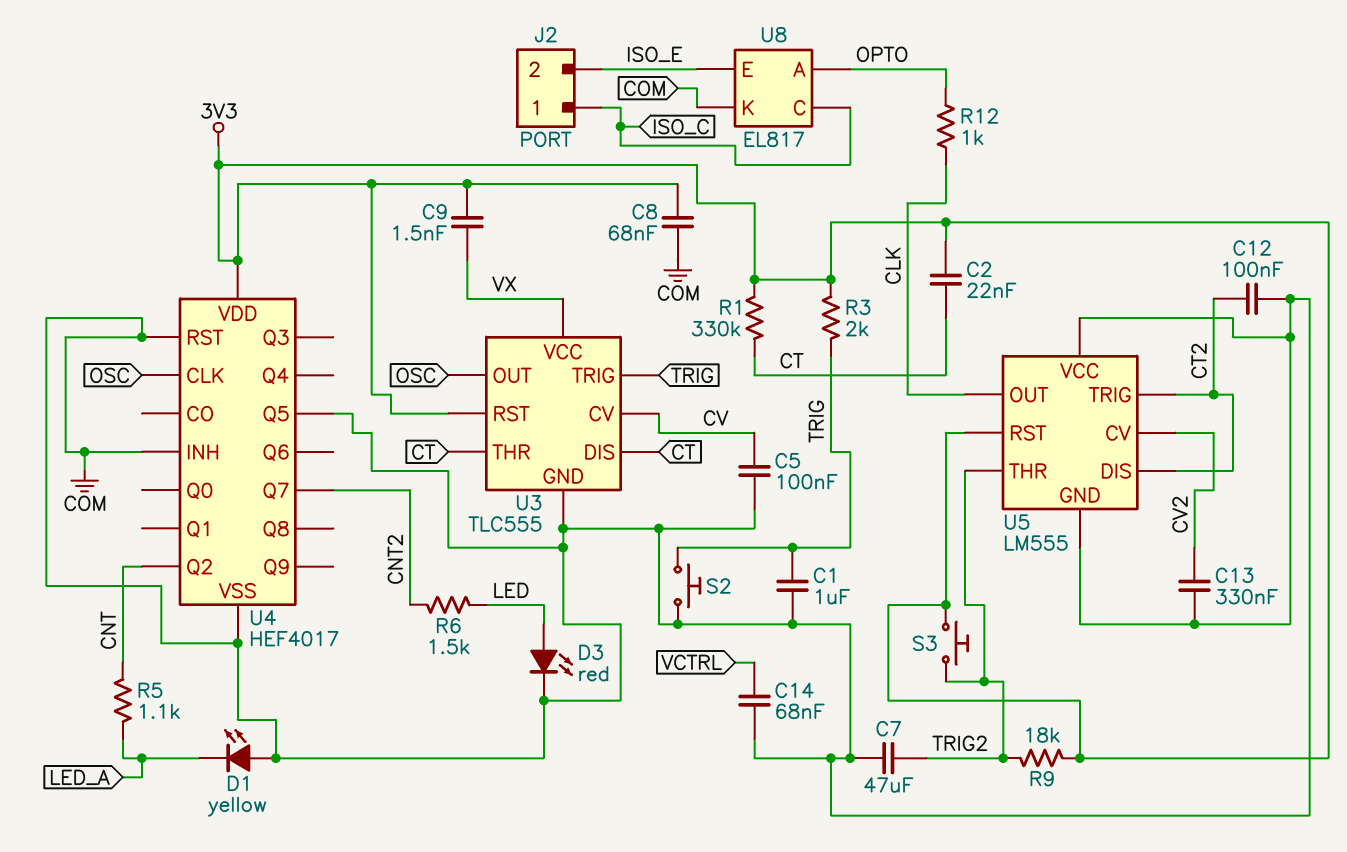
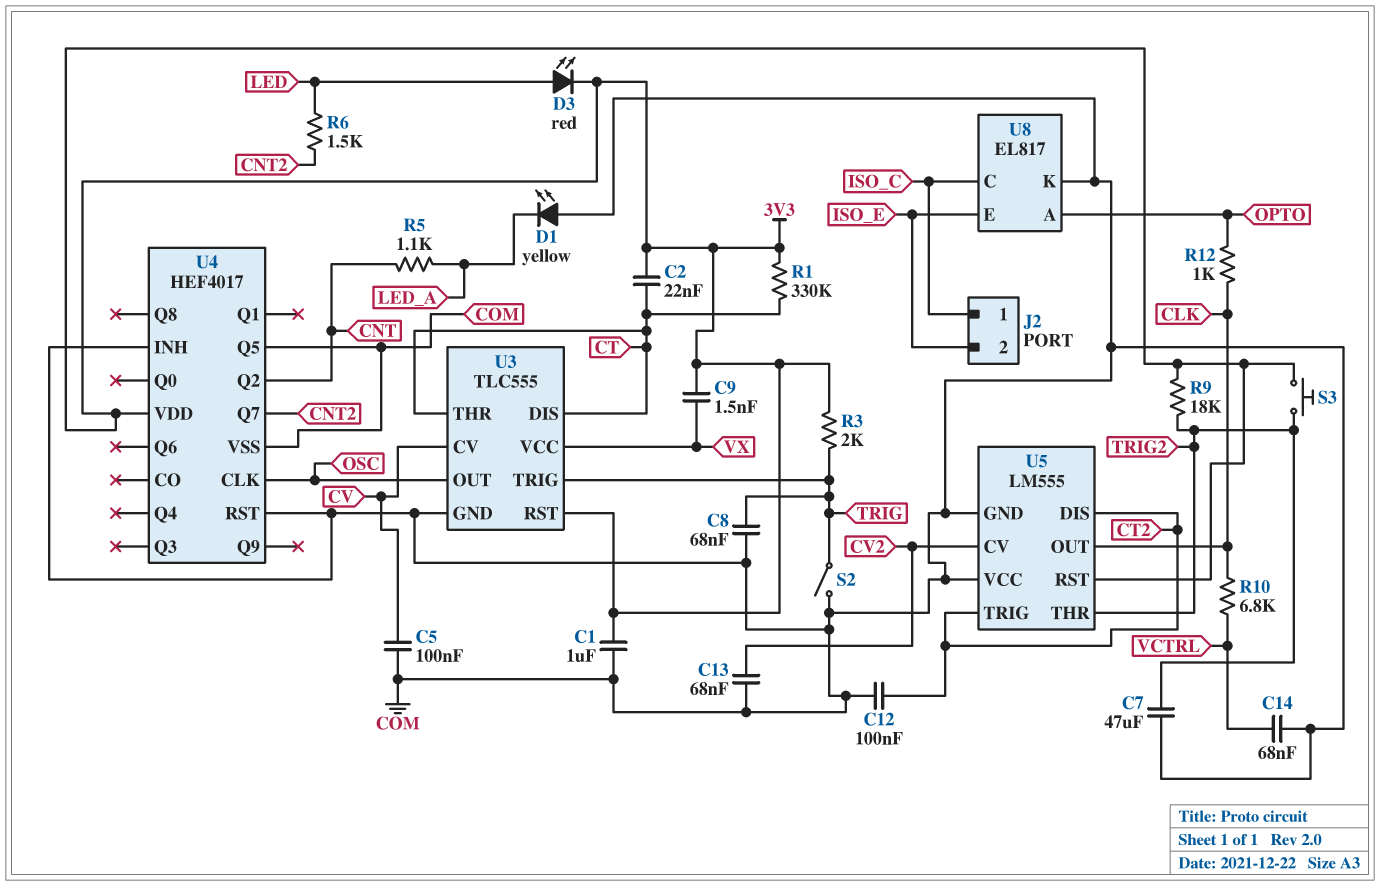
C1: 1uF (COM, TRIG) -> 1uF (3V3, COM)
C8: 68nF (3V3, COM) -> 68nF (COM, TRIG)
C13: 330nF (COM, CV2) -> 68nF (COM, CV2)
D3: LED red (A LED, K COM) -> LED red (A LED, K 3V3)
R10: none -> 6.8k (CLK, VCTRL)
S2: button (COM, TRIG) -> switch (COM, TRIG)

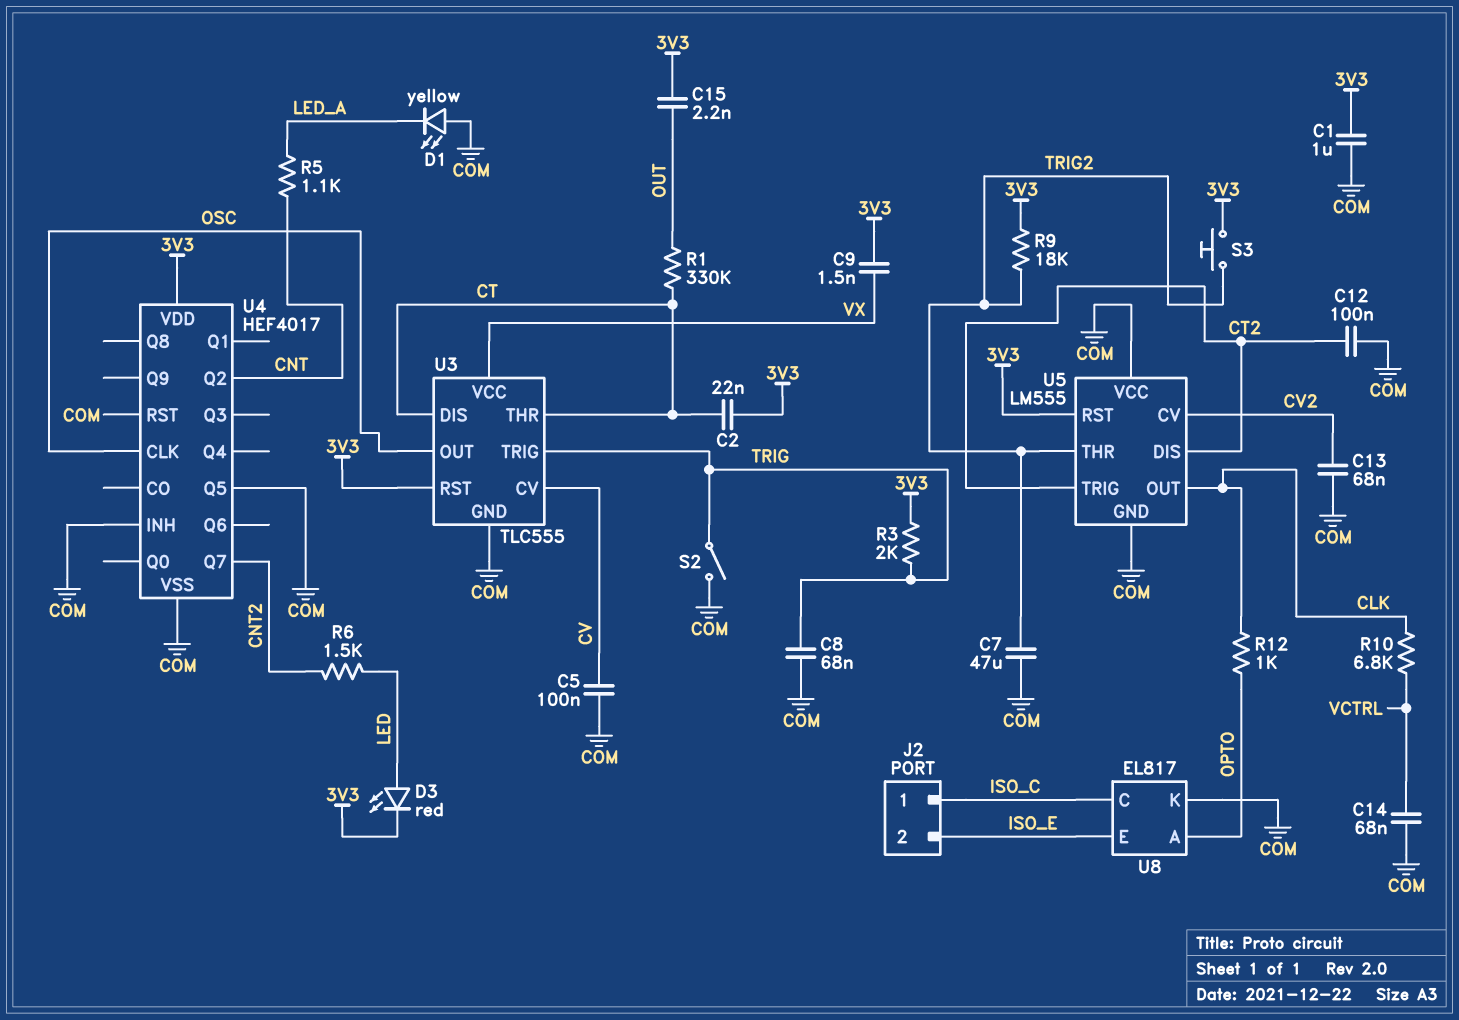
C15: none -> 2.2nF (3V3, OUT)
R1: 330k (3V3, CT) -> 330k (CT, OUT)

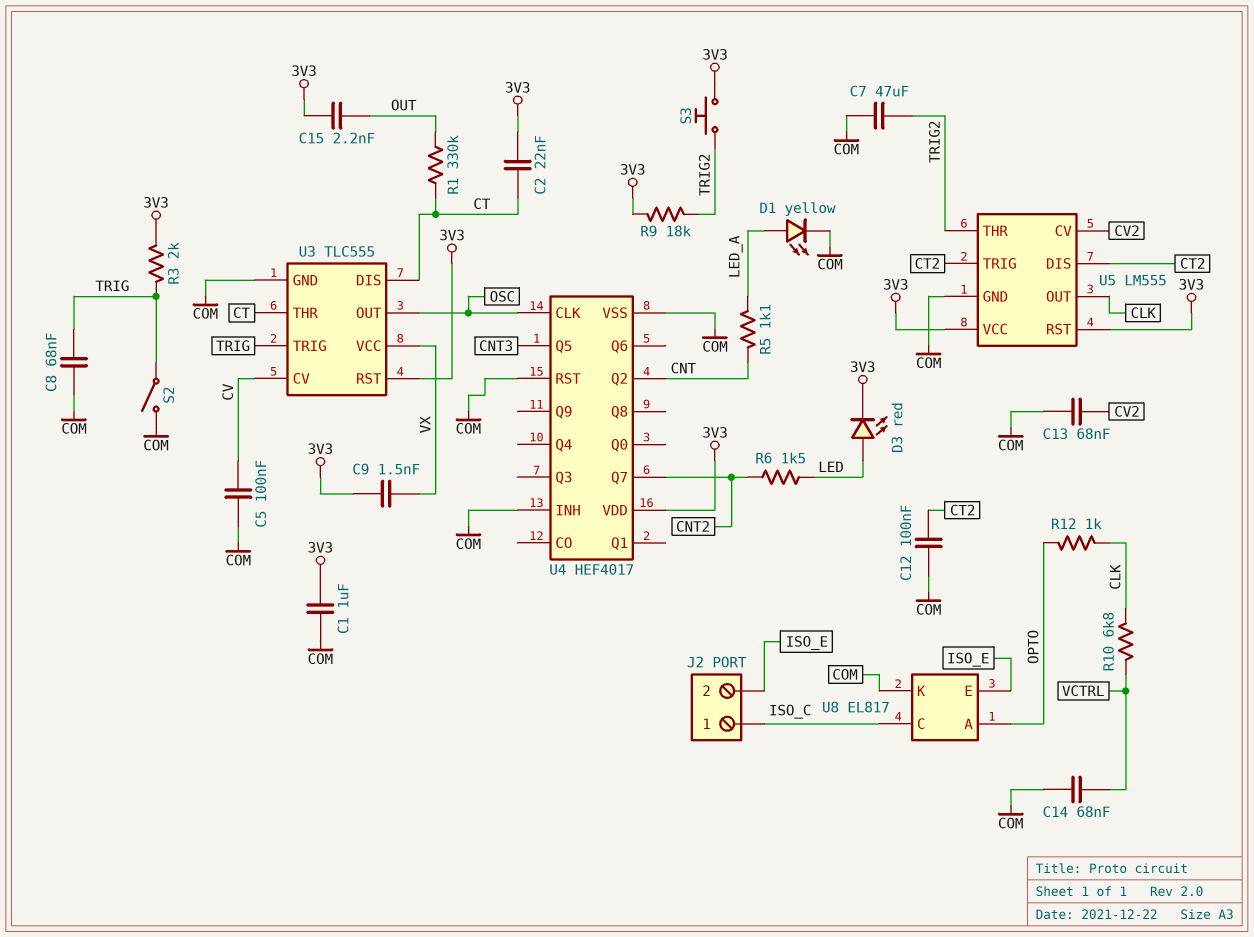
D1: LED yellow (A COM, K LED_A) -> LED yellow (A LED_A, K COM)
U4 pin Q5: COM -> CNT3
U5 pin VCC: COM -> 3V3

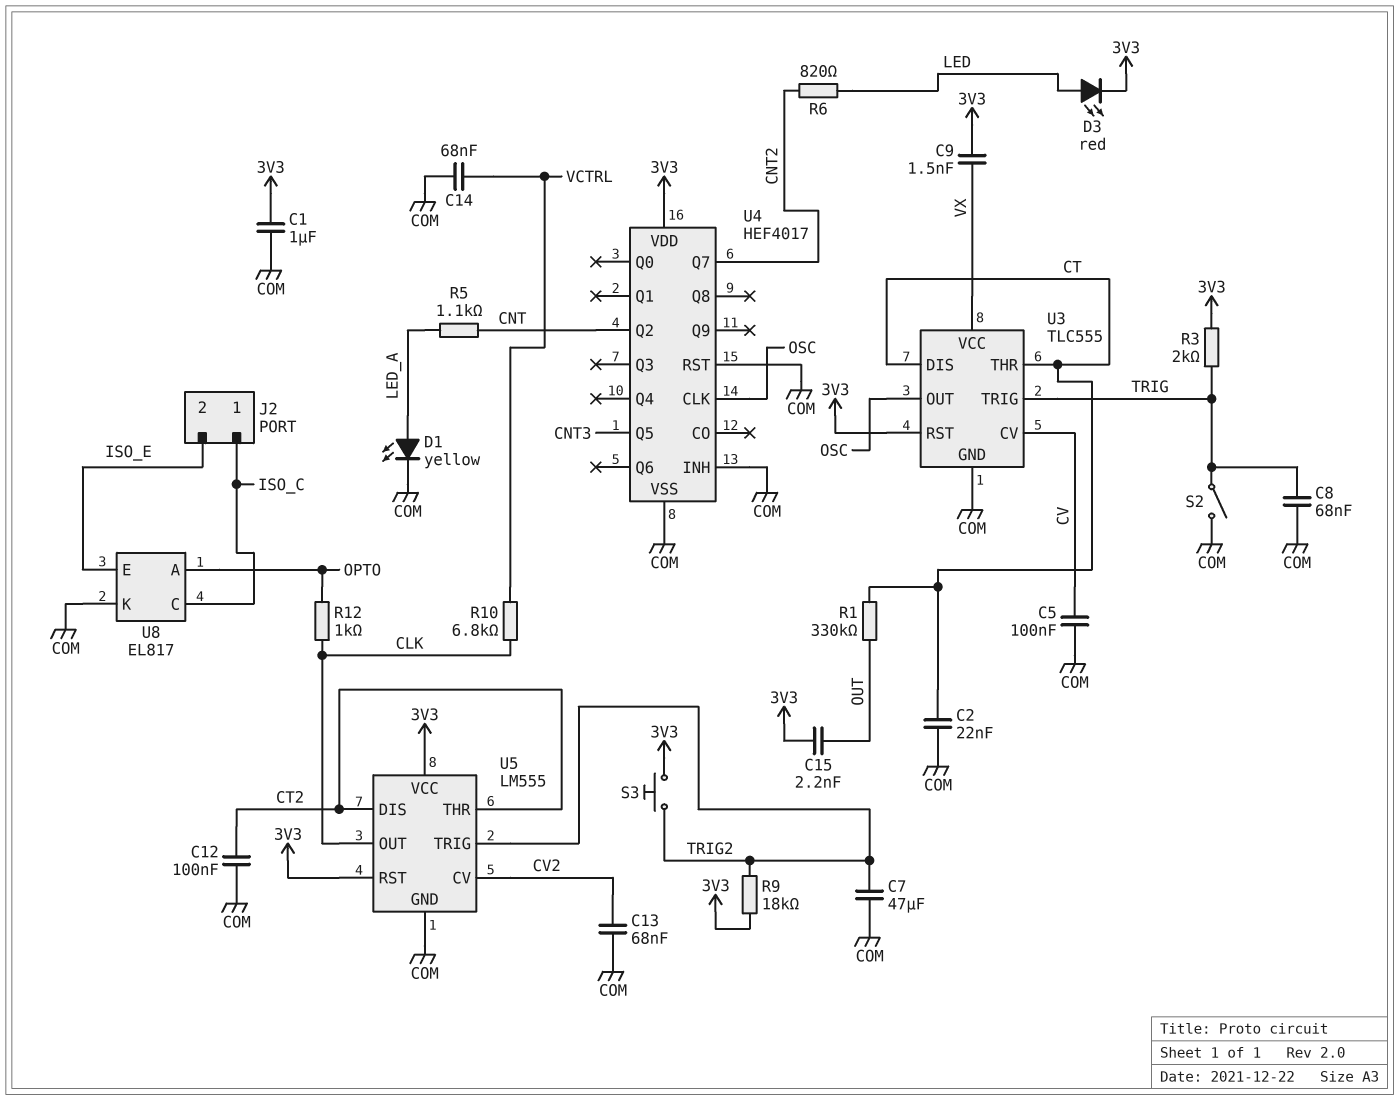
C2: 22nF (3V3, CT) -> 22nF (COM, CT)
R6: 1.5k (CNT2, LED) -> 820 (CNT2, LED)
U5 pin THR: TRIG2 -> CT2
U5 pin TRIG: CT2 -> TRIG2

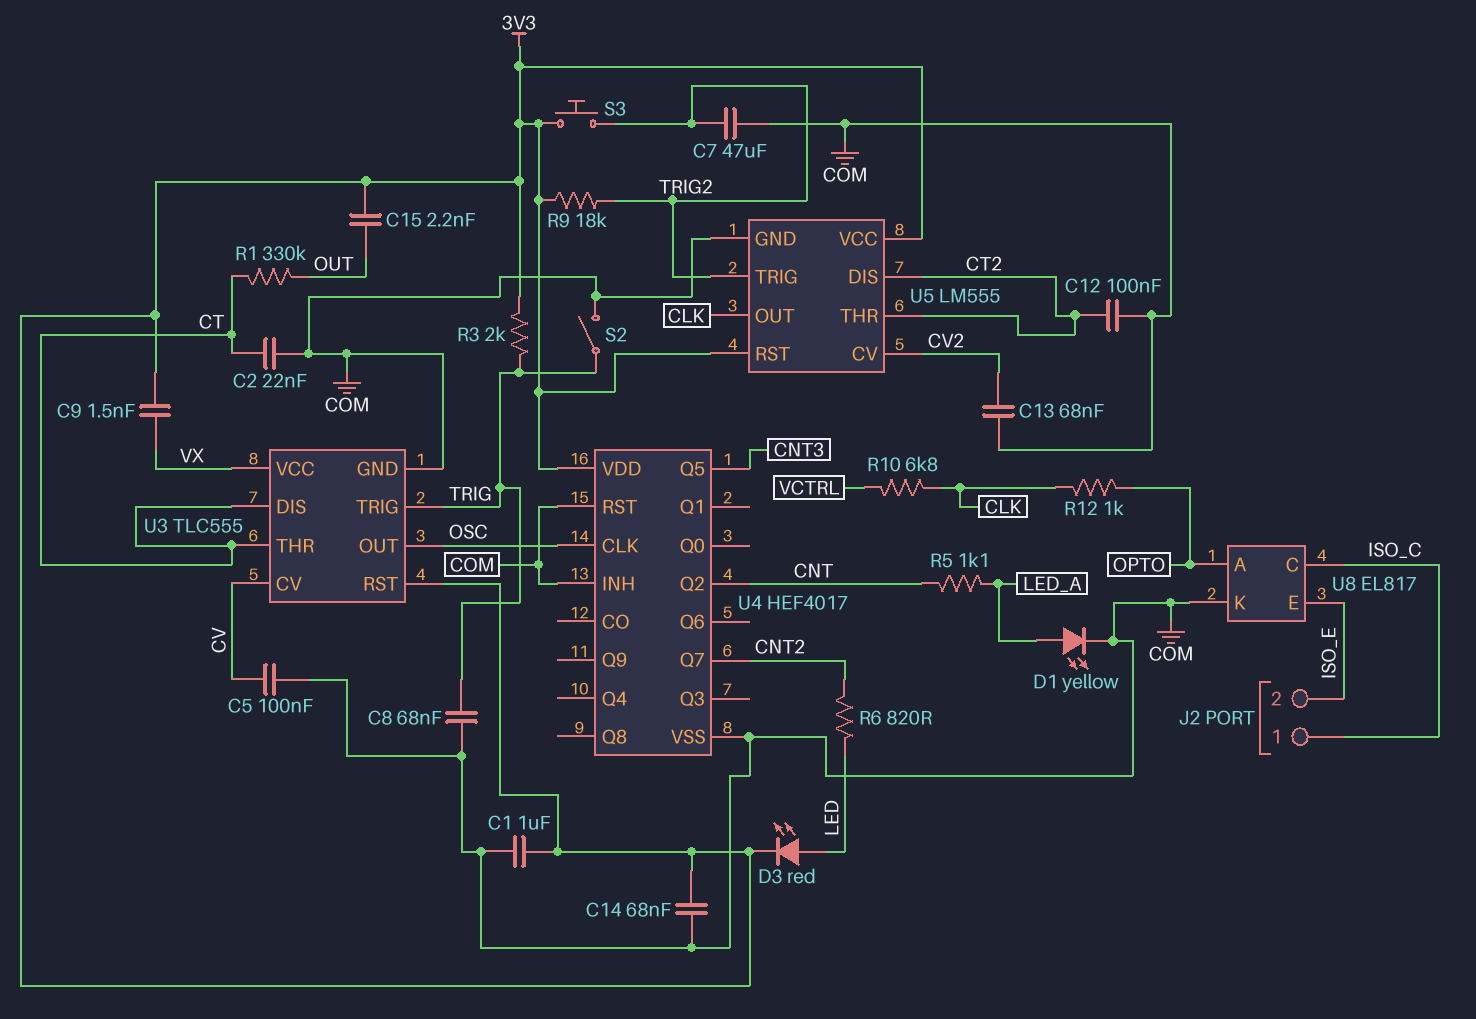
C14: 68nF (COM, VCTRL) -> 68nF (3V3, COM)

